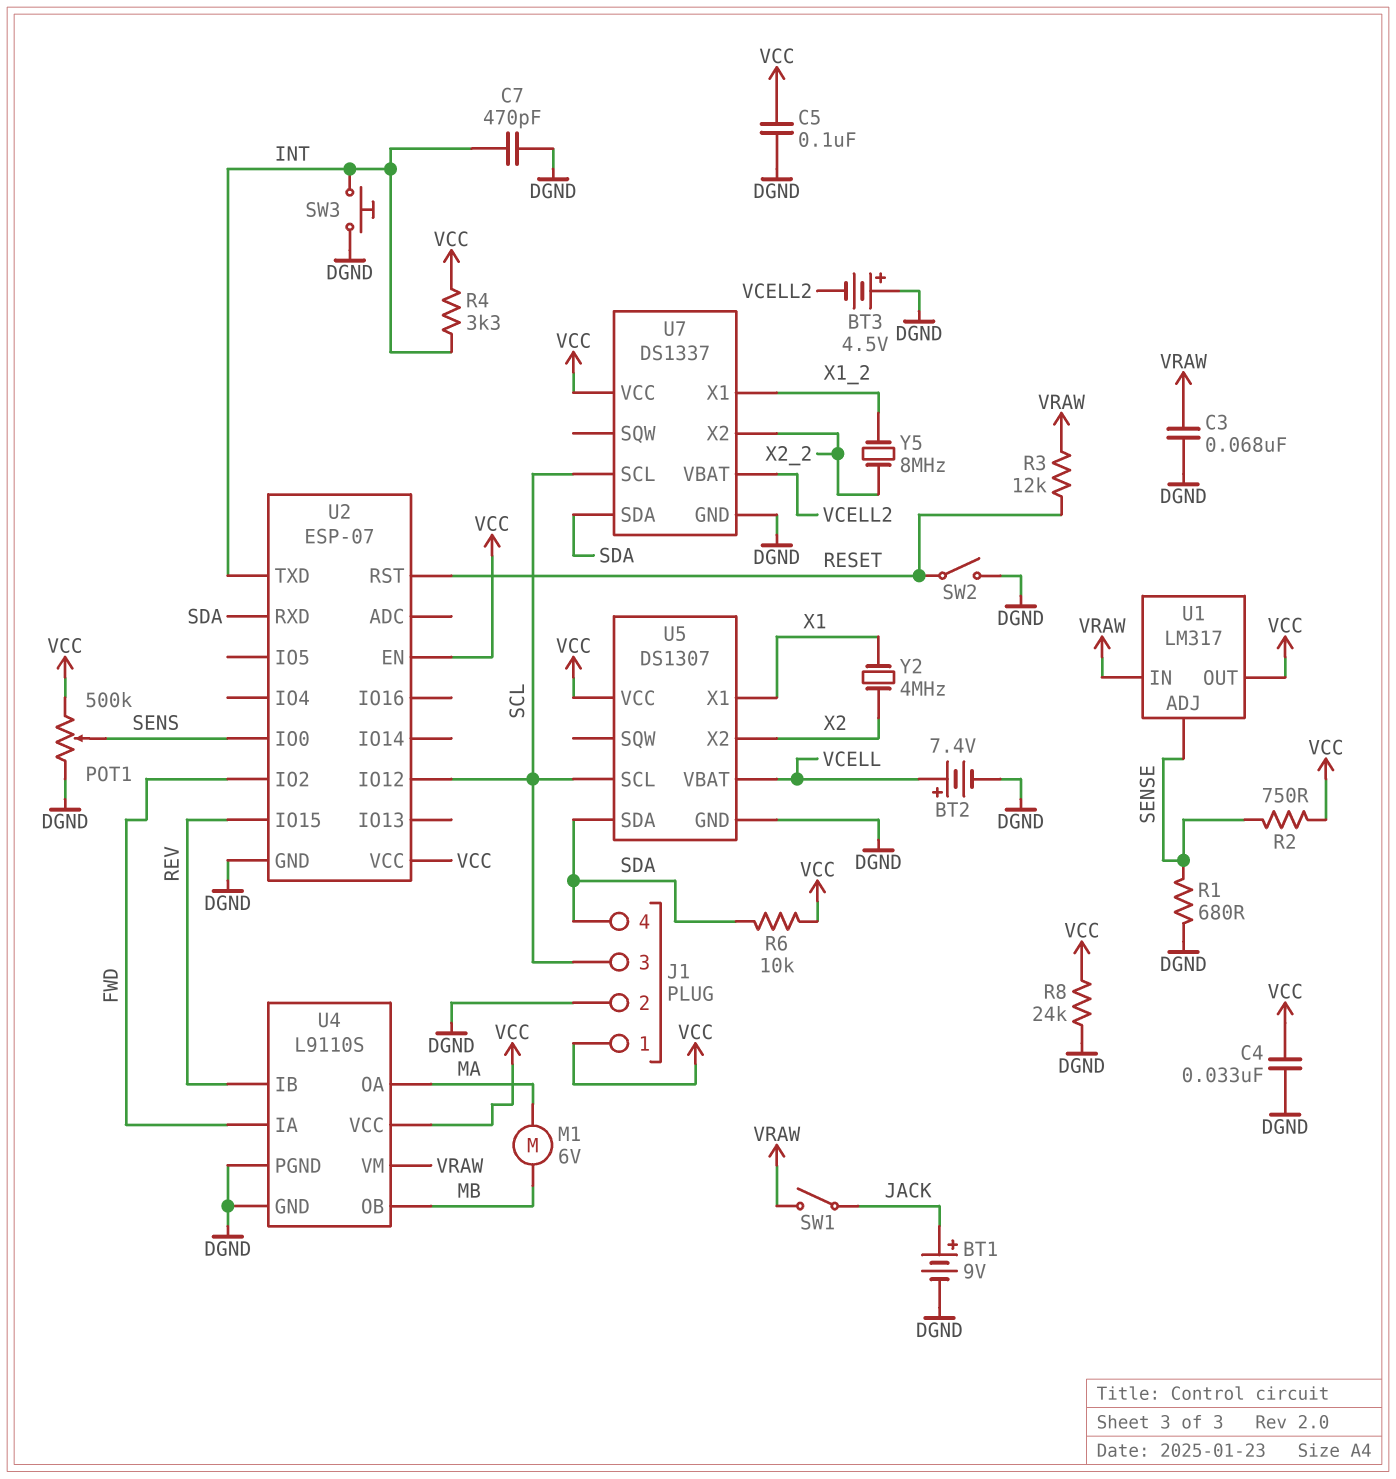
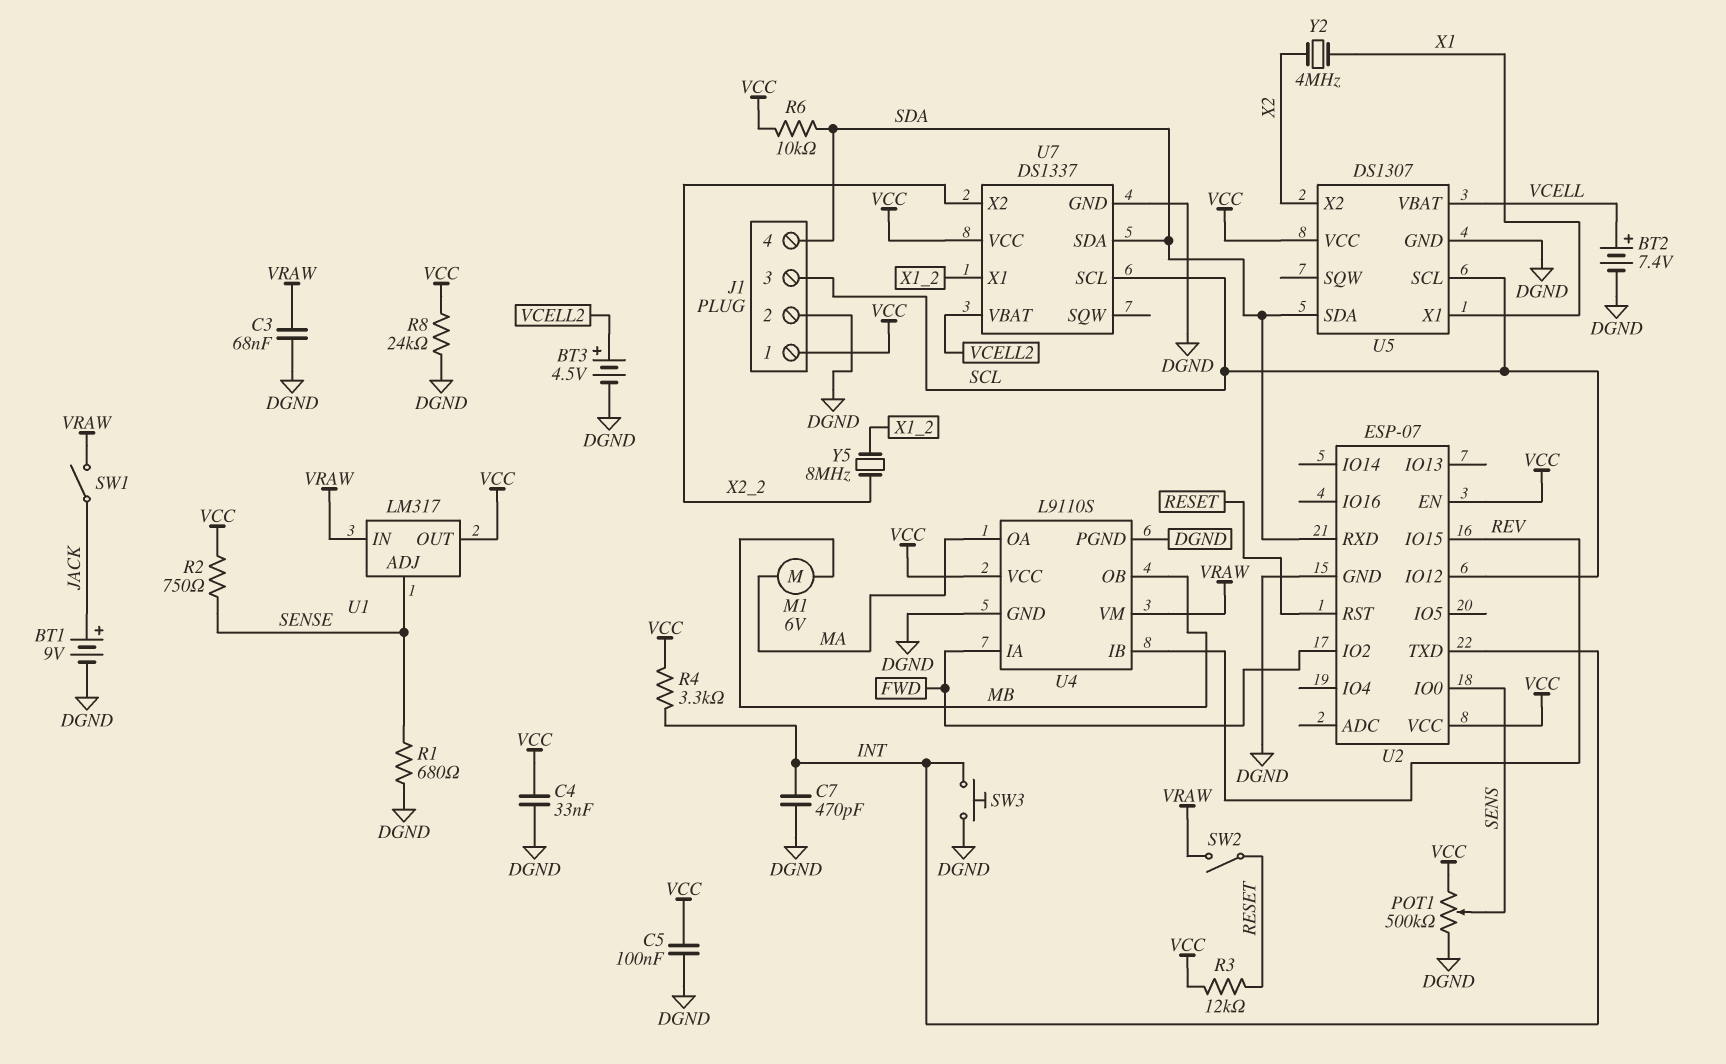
BT3: 4.5V (plus DGND, minus VCELL2) -> 4.5V (plus VCELL2, minus DGND)
R3: 12k (RESET, VRAW) -> 12k (RESET, VCC)
SW2: switch (DGND, RESET) -> switch (RESET, VRAW)

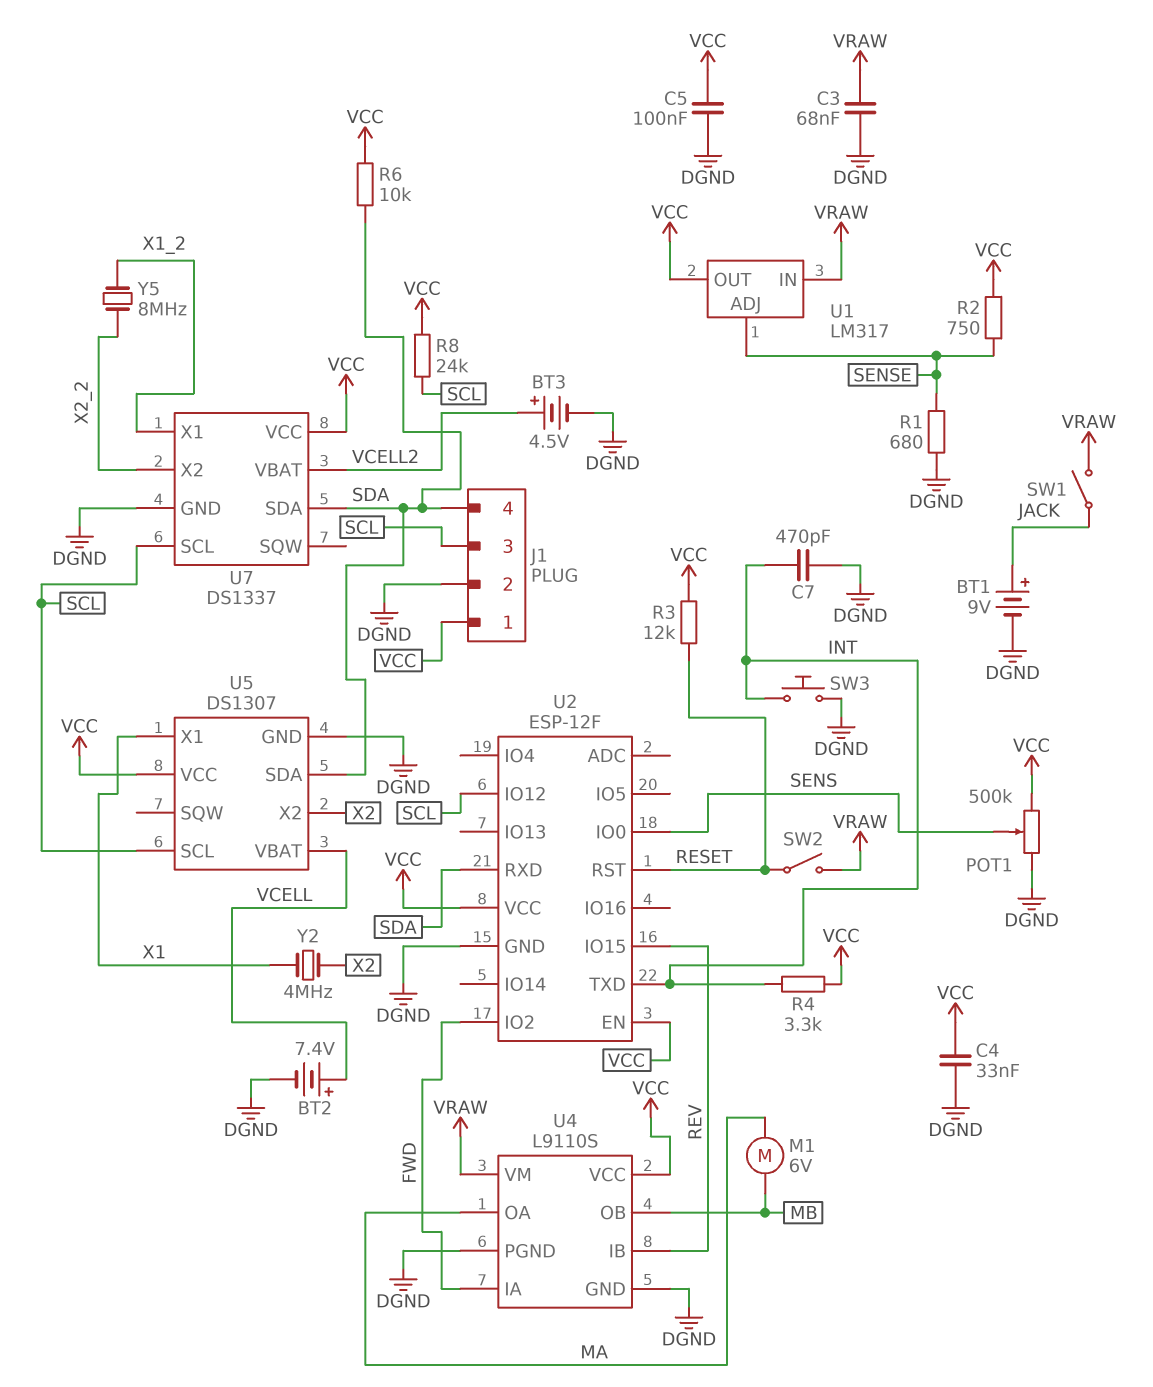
R8: 24k (DGND, VCC) -> 24k (SCL, VCC)
U2: ESP-07 -> ESP-12F

